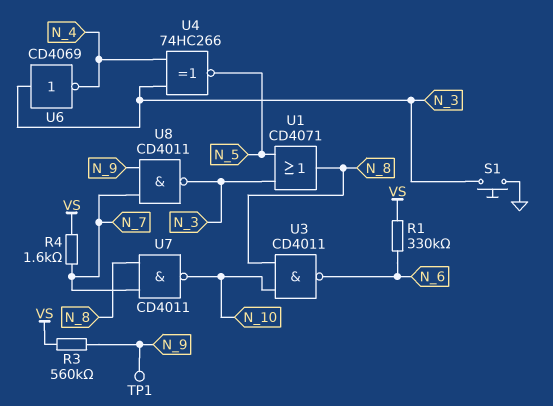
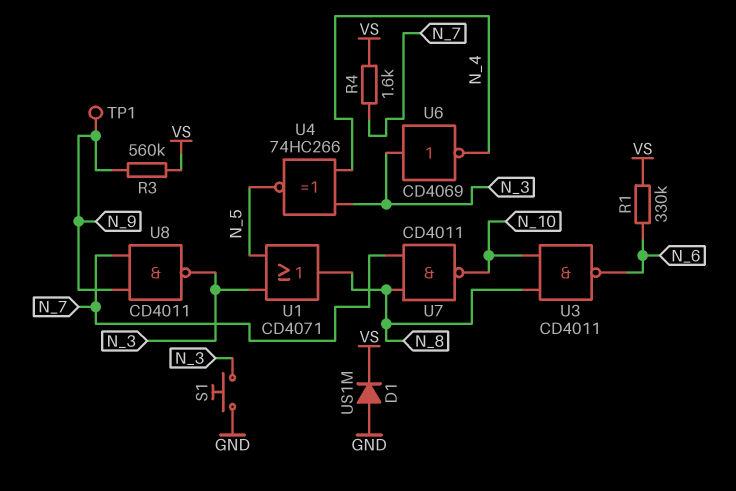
D1: none -> diode US1M (A GND, K VS)

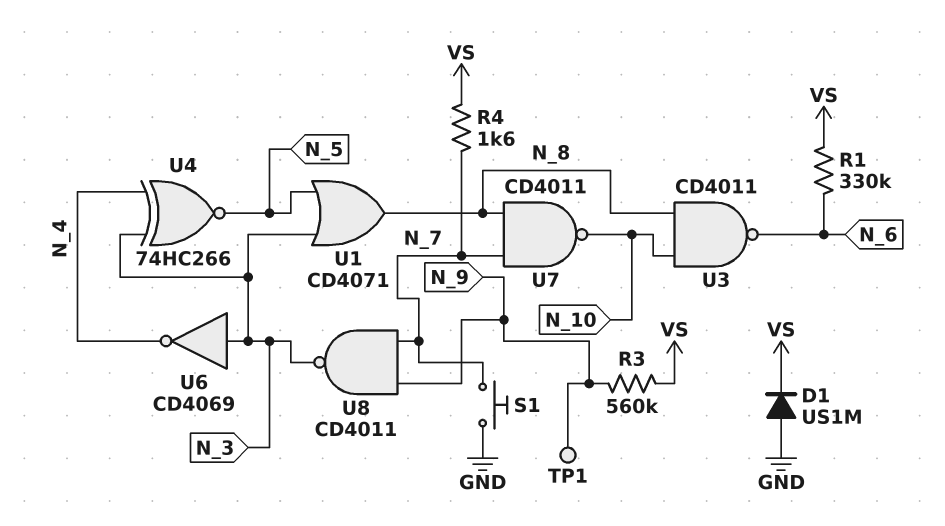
S1: button (GND, N_3) -> button (GND, N_7)

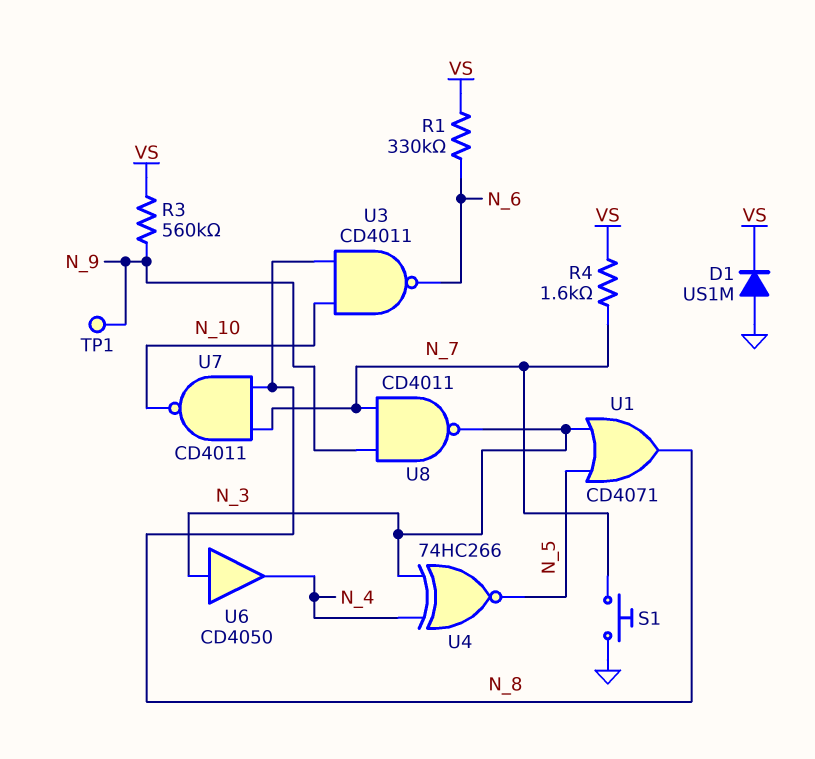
U6: NOT CD4069 (in N_3, out N_4) -> buffer CD4050 (in N_3, out N_4)

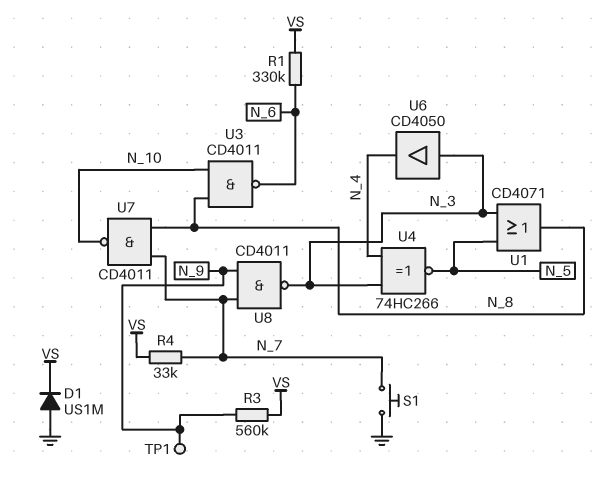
R4: 1.6k (N_7, VS) -> 33k (N_7, VS)

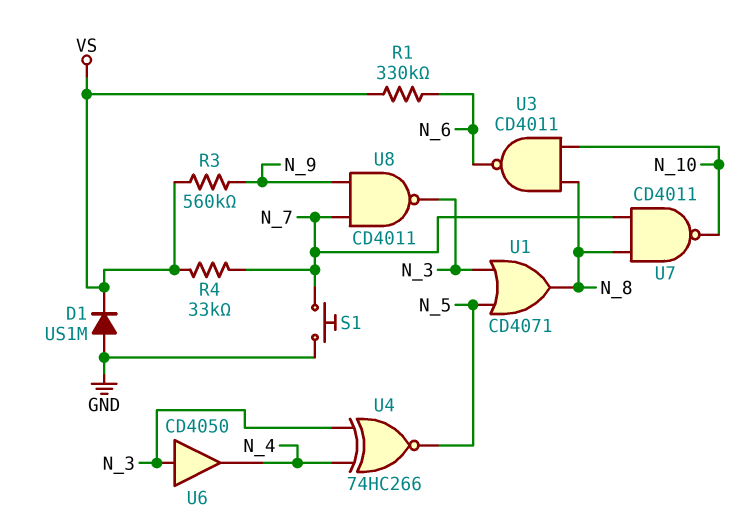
TP1: test point (N_9) -> none

